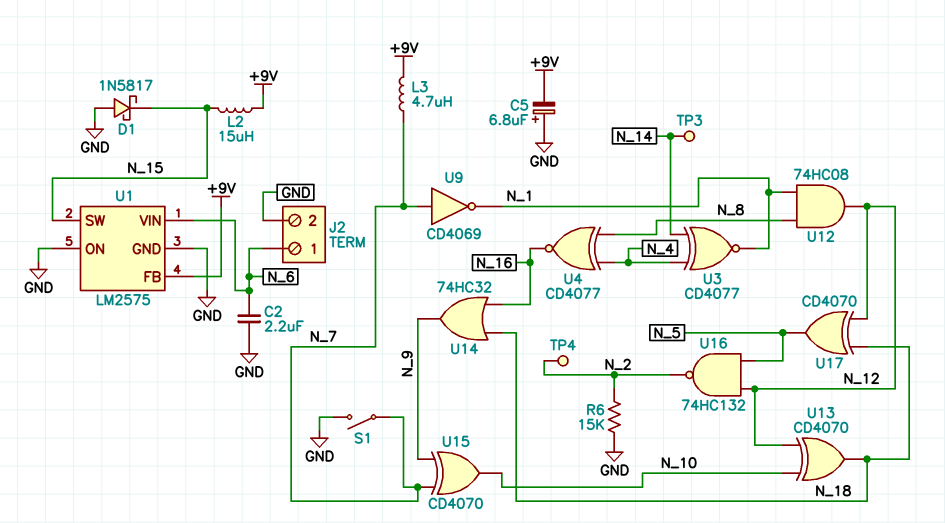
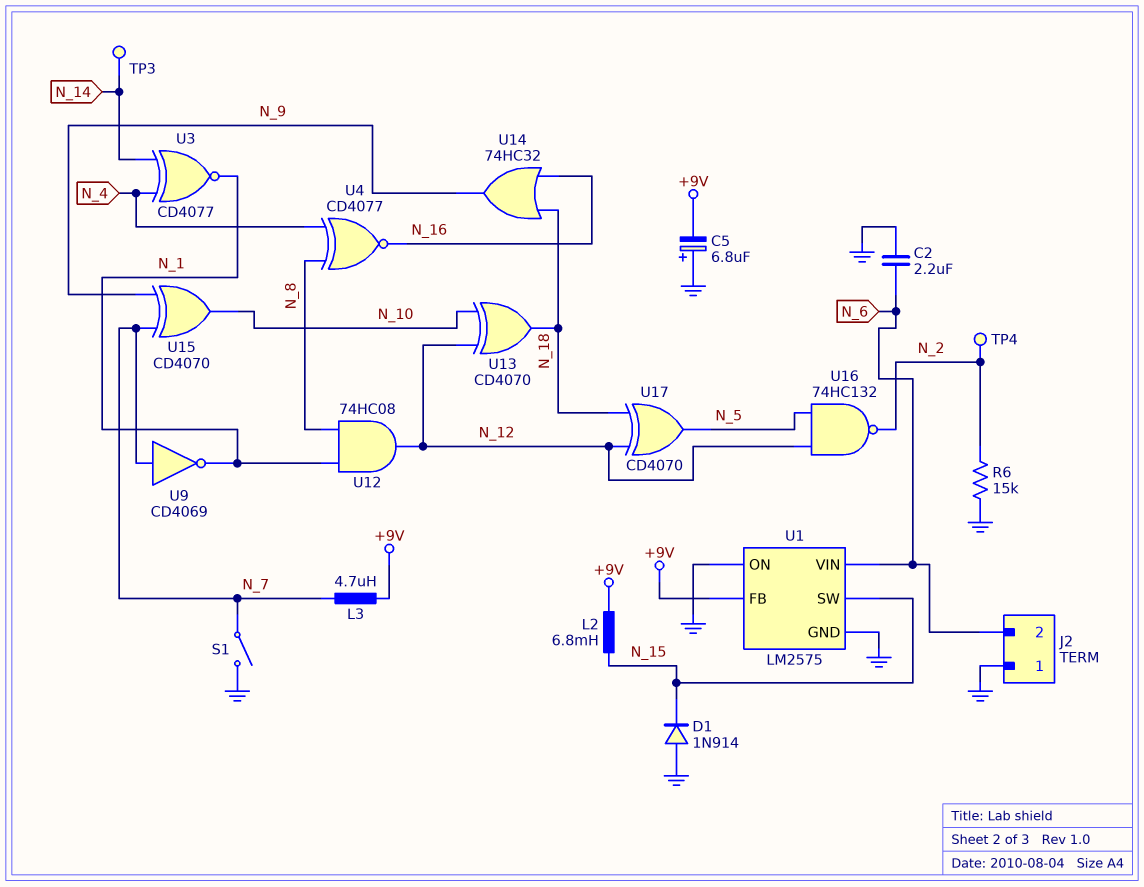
D1: schottky 1N5817 (A GND, K N_15) -> diode 1N914 (A GND, K N_15)
J2 pin 1: N_6 -> GND
J2 pin 2: GND -> N_6
L2: 15uH (+9V, N_15) -> 6.8mH (+9V, N_15)

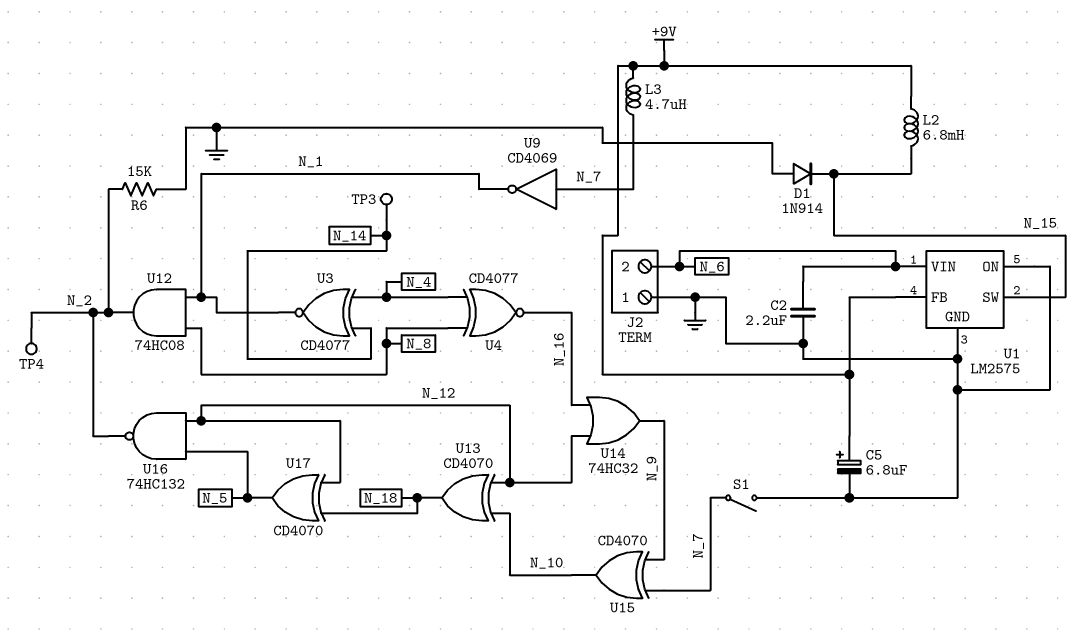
C5: 6.8uF (plus GND, minus +9V) -> 6.8uF (plus +9V, minus GND)
U12: AND 74HC08 (in N_1, in N_8, out N_12) -> AND 74HC08 (in N_1, in N_8, out N_2)
U14: OR 74HC32 (in N_16, in N_18, out N_9) -> OR 74HC32 (in N_12, in N_16, out N_9)

